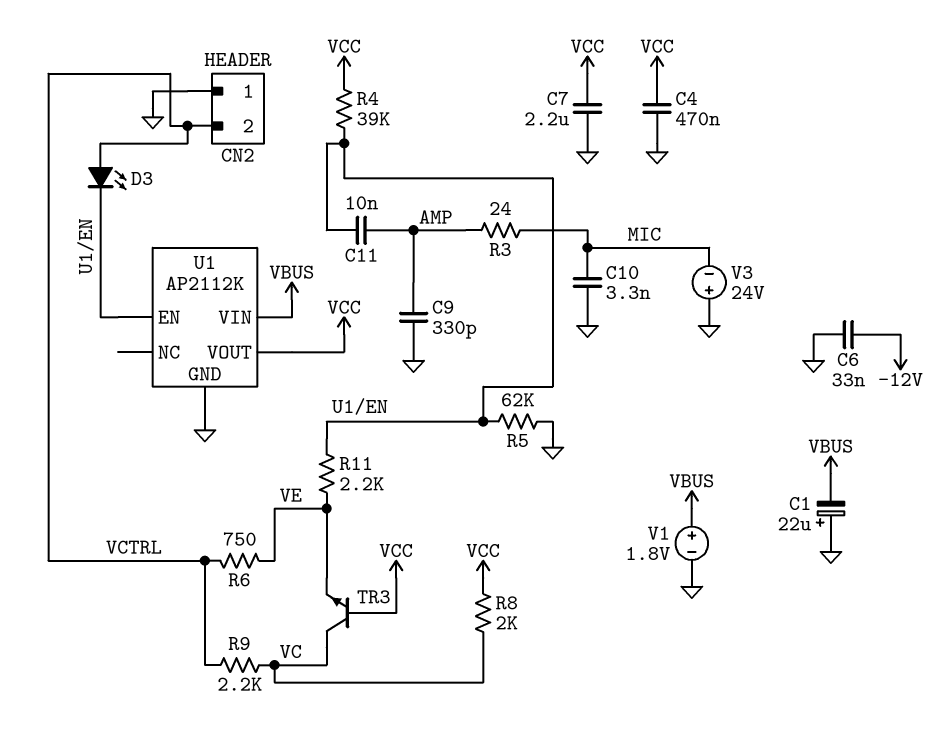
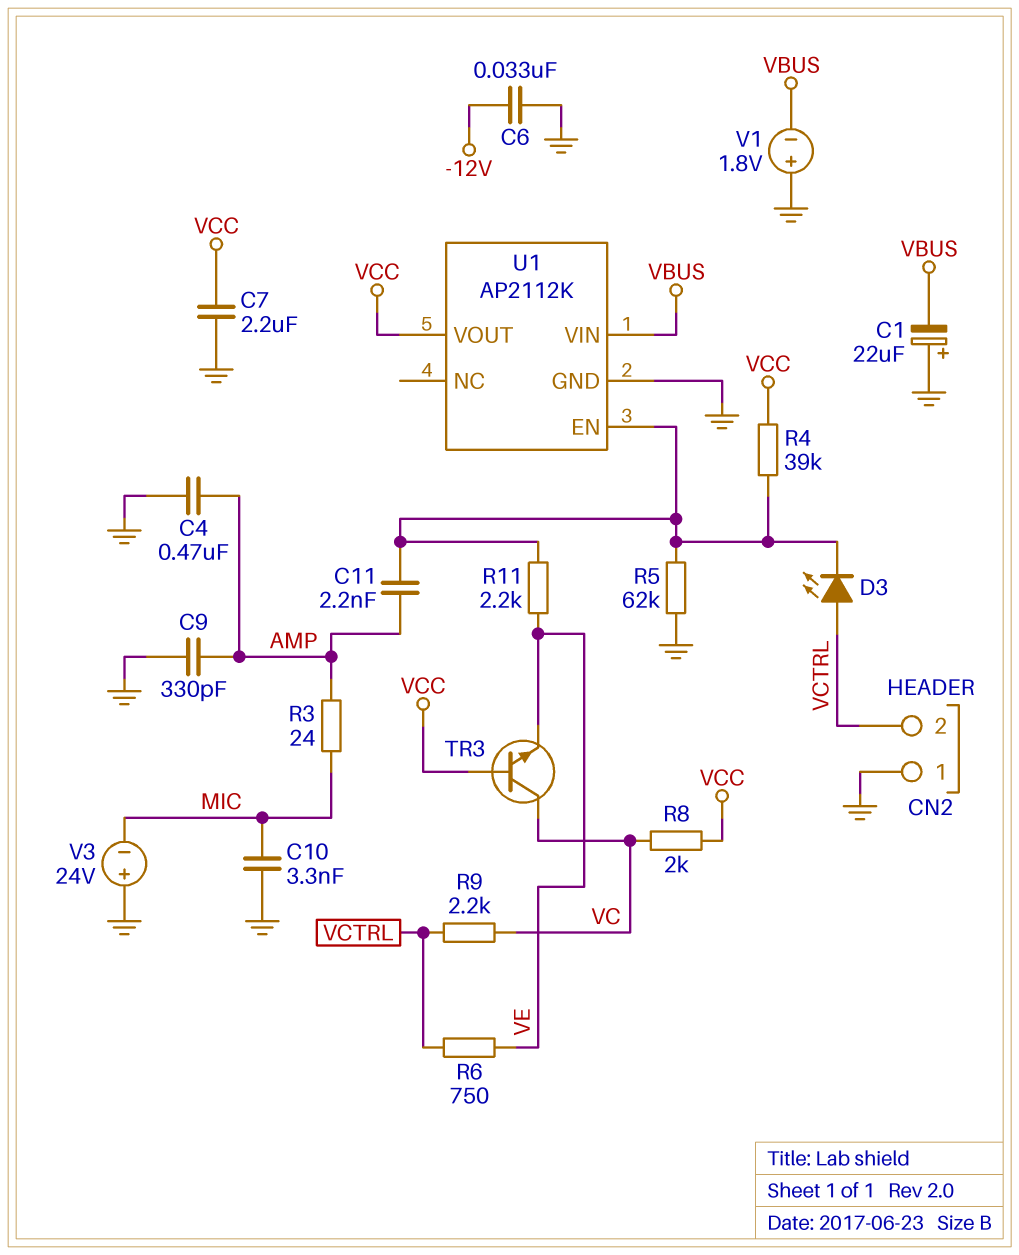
C4: 470nF (GND, VCC) -> 470nF (AMP, GND)
C11: 10nF (AMP, U1/EN) -> 2.2nF (AMP, U1/EN)
V1: 1.8V (plus VBUS, minus GND) -> 1.8V (plus GND, minus VBUS)

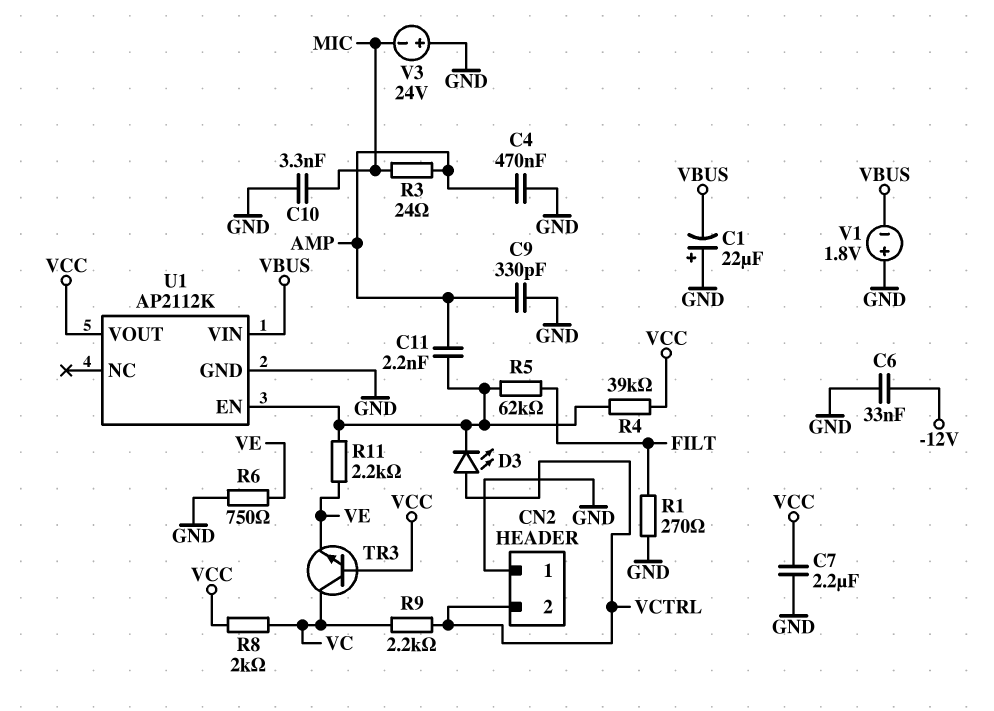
R1: none -> 270 (FILT, GND)
R5: 62k (GND, U1/EN) -> 62k (FILT, U1/EN)
R6: 750 (VCTRL, VE) -> 750 (GND, VE)

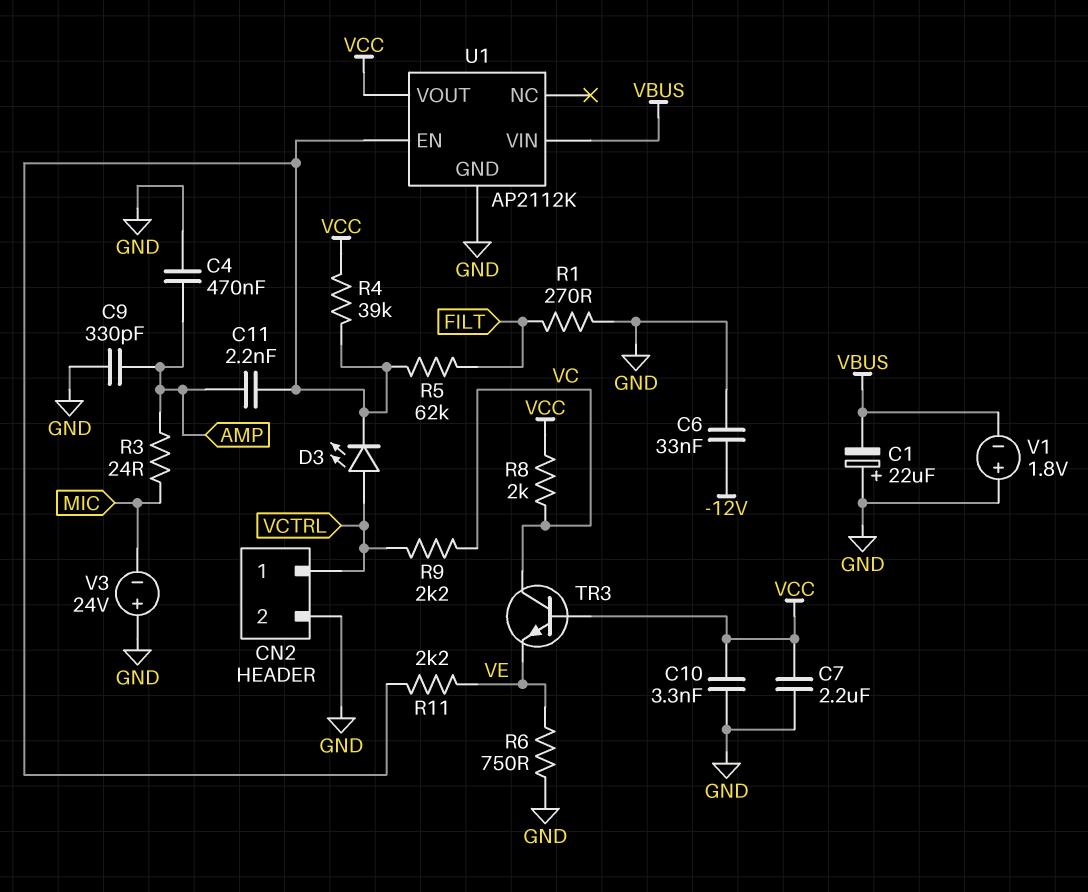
C10: 3.3nF (GND, MIC) -> 3.3nF (GND, VCC)
CN2 pin 1: GND -> VCTRL
CN2 pin 2: VCTRL -> GND

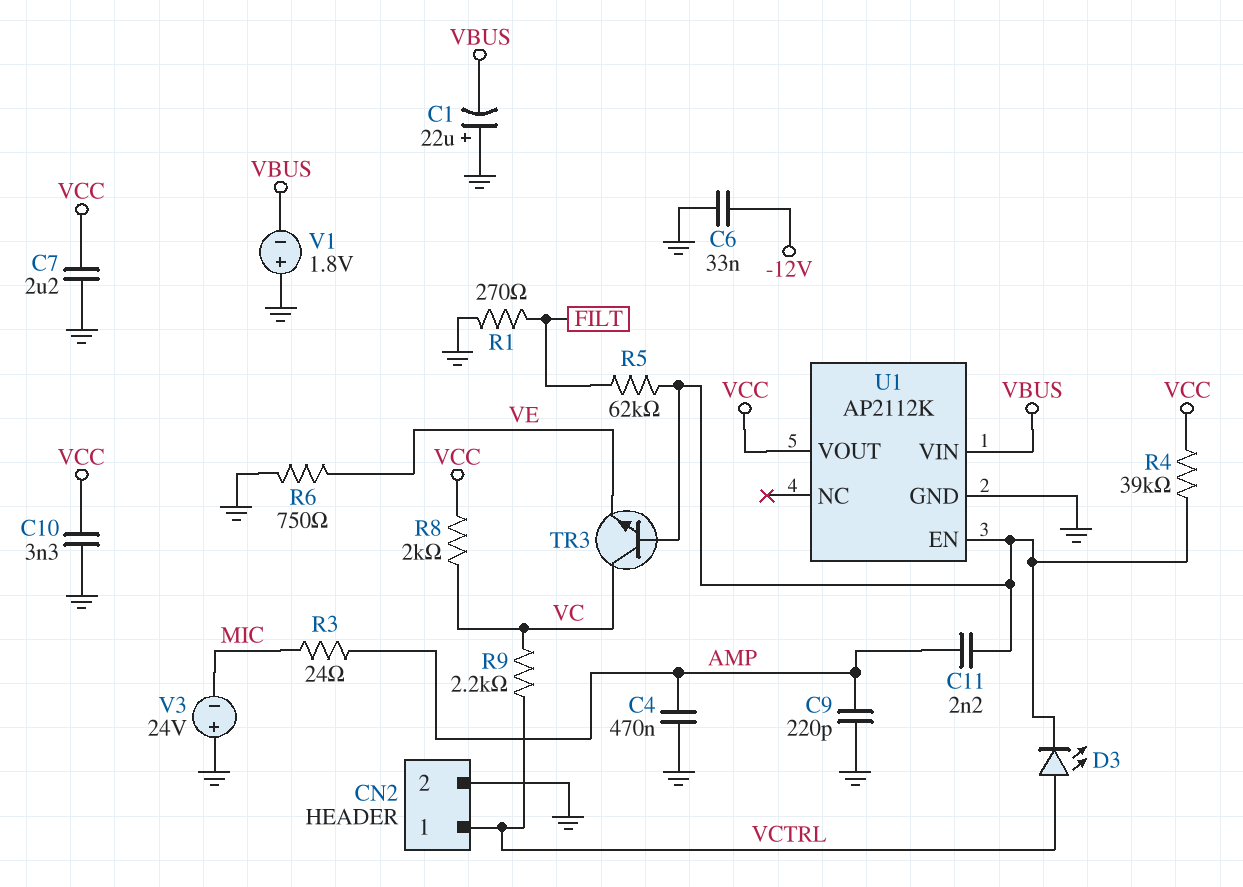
C9: 330pF (AMP, GND) -> 220pF (AMP, GND)
R11: 2.2k (U1/EN, VE) -> none
TR3: NPN (B VCC, C VC, E VE) -> NPN (B U1/EN, C VC, E VE)

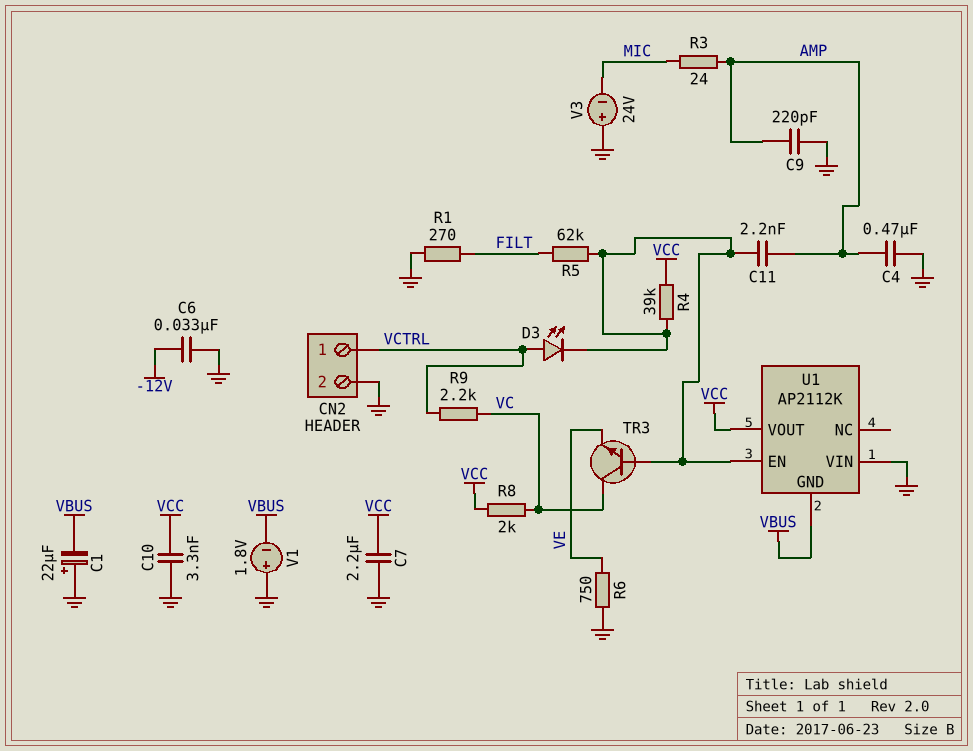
U1 pin GND: GND -> VBUS
U1 pin VIN: VBUS -> GND

